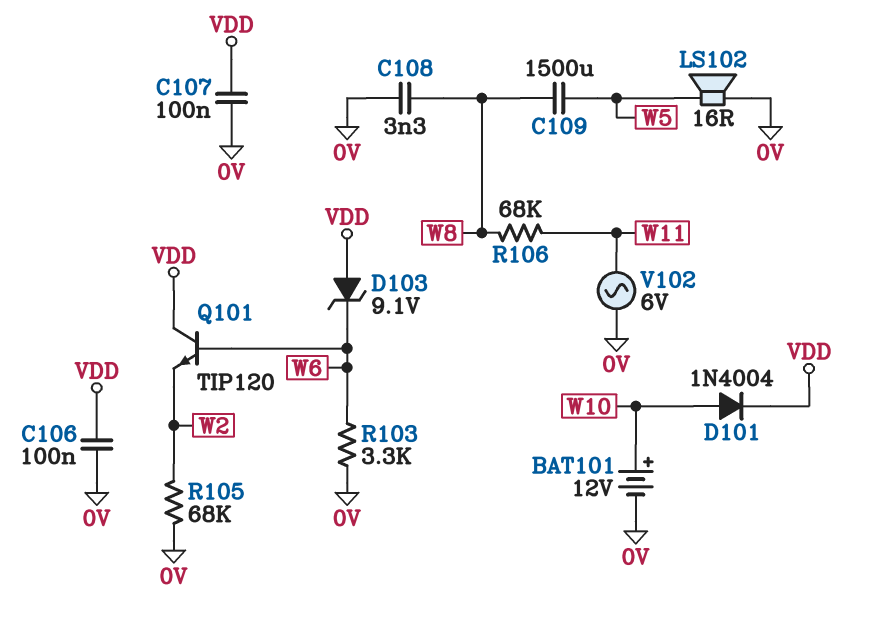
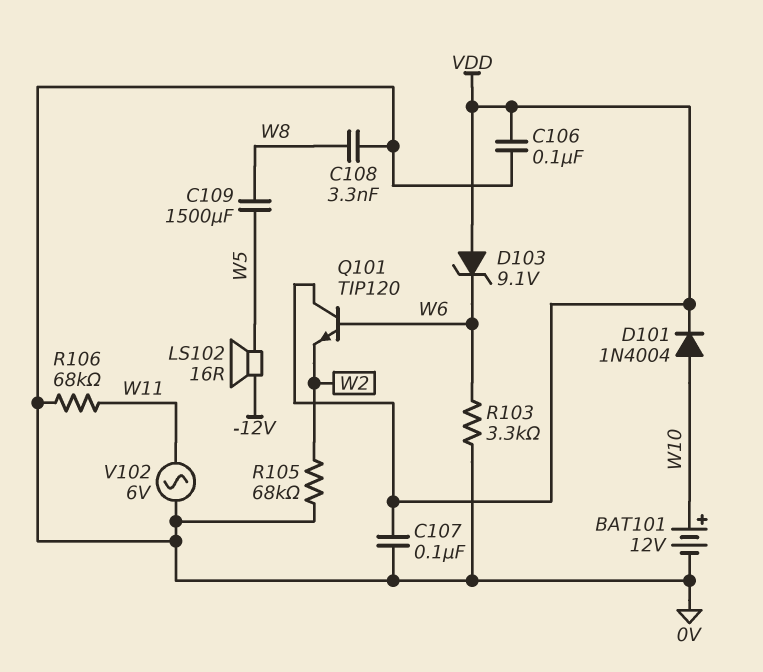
LS102: speaker 16R (0V, W5) -> speaker 16R (-12V, W5)
R106: 68k (W8, W11) -> 68k (0V, W11)

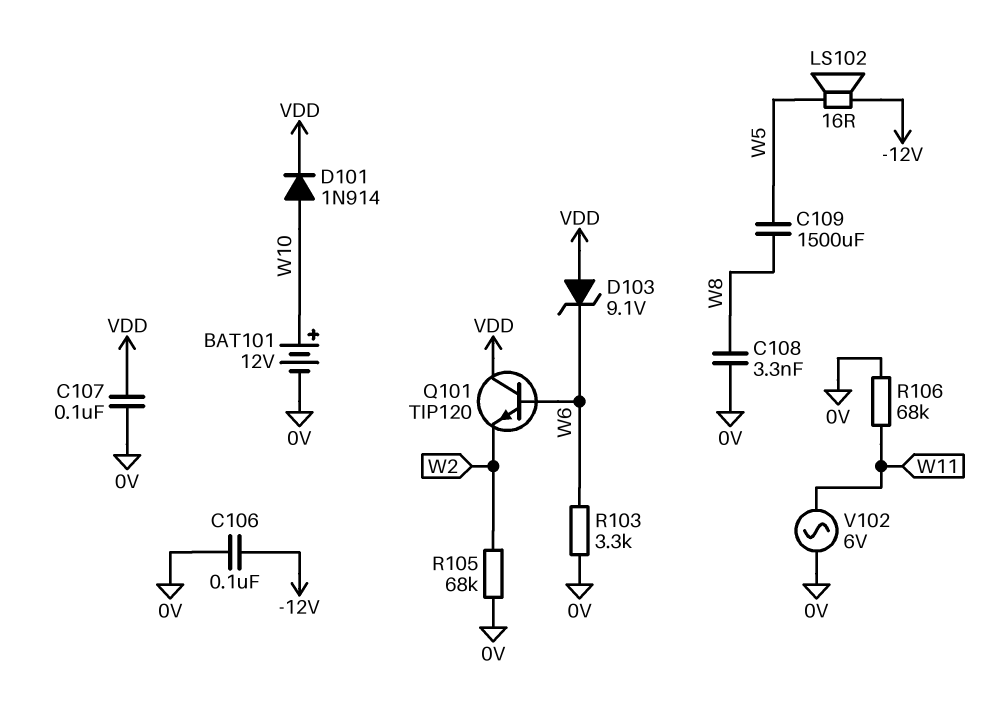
C106: 100nF (0V, VDD) -> 100nF (-12V, 0V)
D101: diode 1N4004 (A W10, K VDD) -> diode 1N914 (A W10, K VDD)

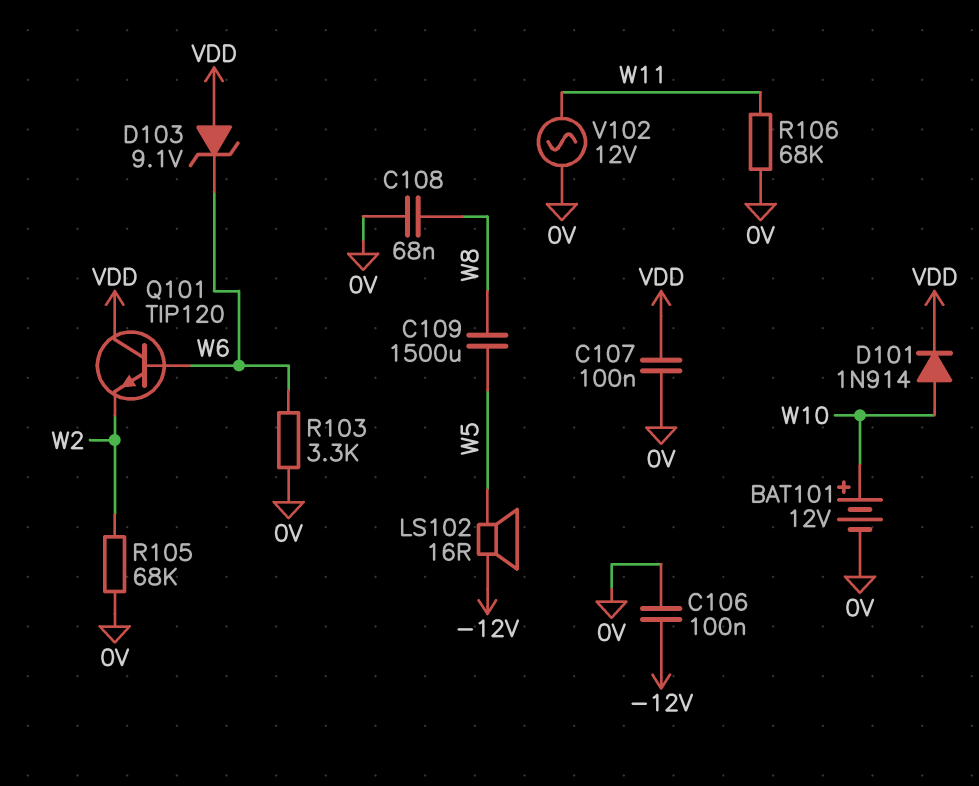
C108: 3.3nF (0V, W8) -> 68nF (0V, W8)
V102: AC 6V (0V, W11) -> AC 12V (0V, W11)

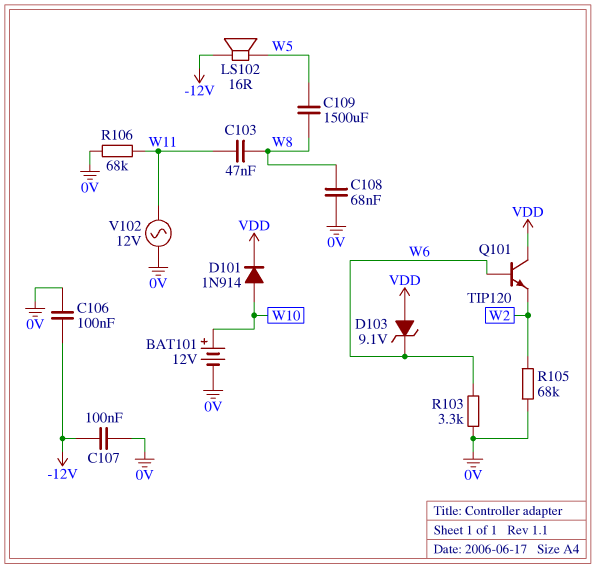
C103: none -> 47nF (W8, W11)
C107: 100nF (0V, VDD) -> 100nF (-12V, 0V)

